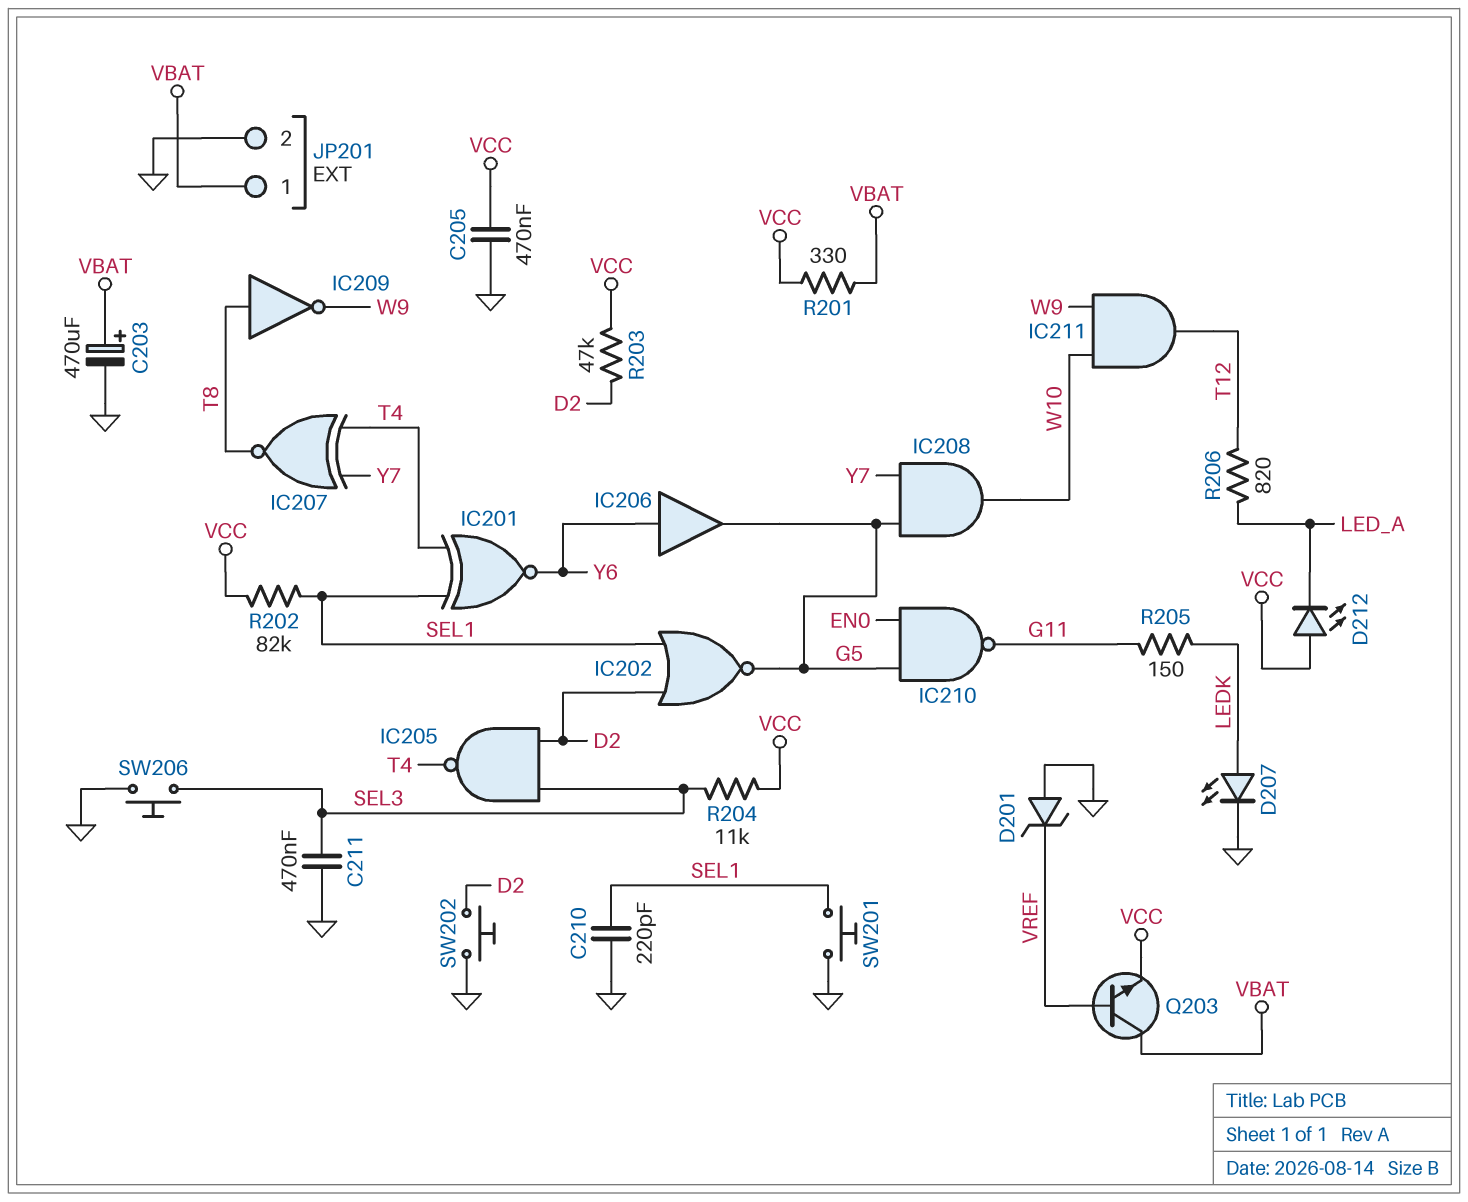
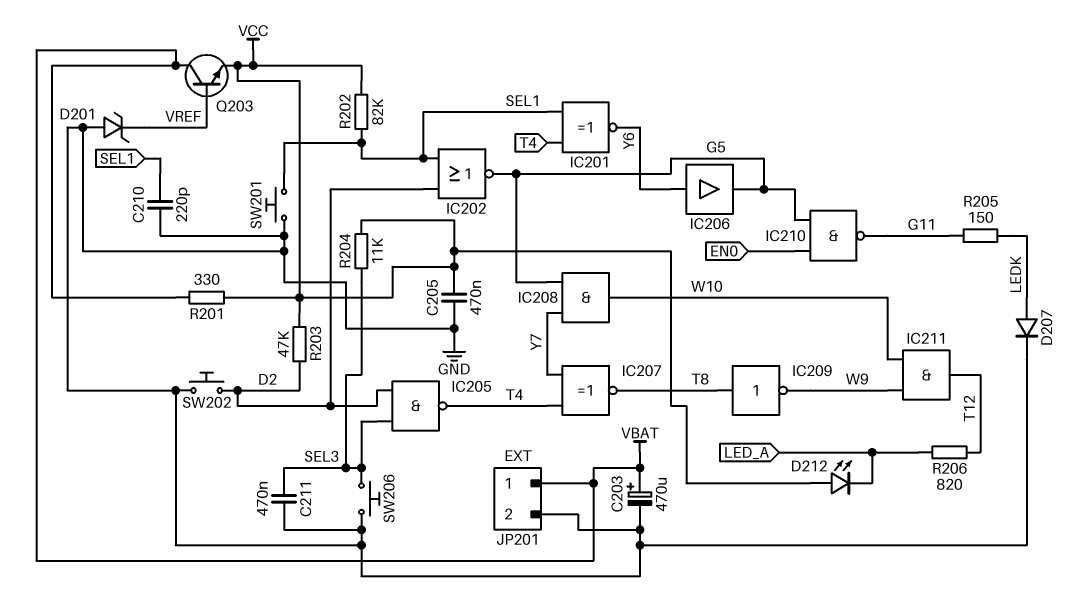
D207: LED (A LEDK, K GND) -> diode (A LEDK, K GND)

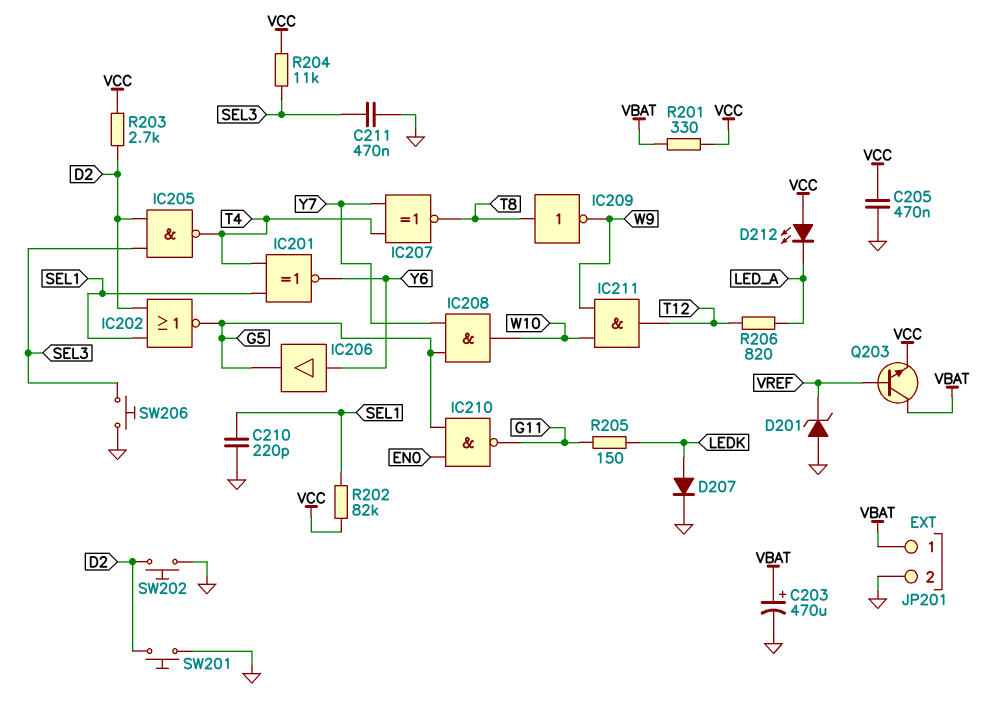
R203: 47k (D2, VCC) -> 2.7k (D2, VCC)
SW201: button (GND, SEL1) -> button (D2, GND)

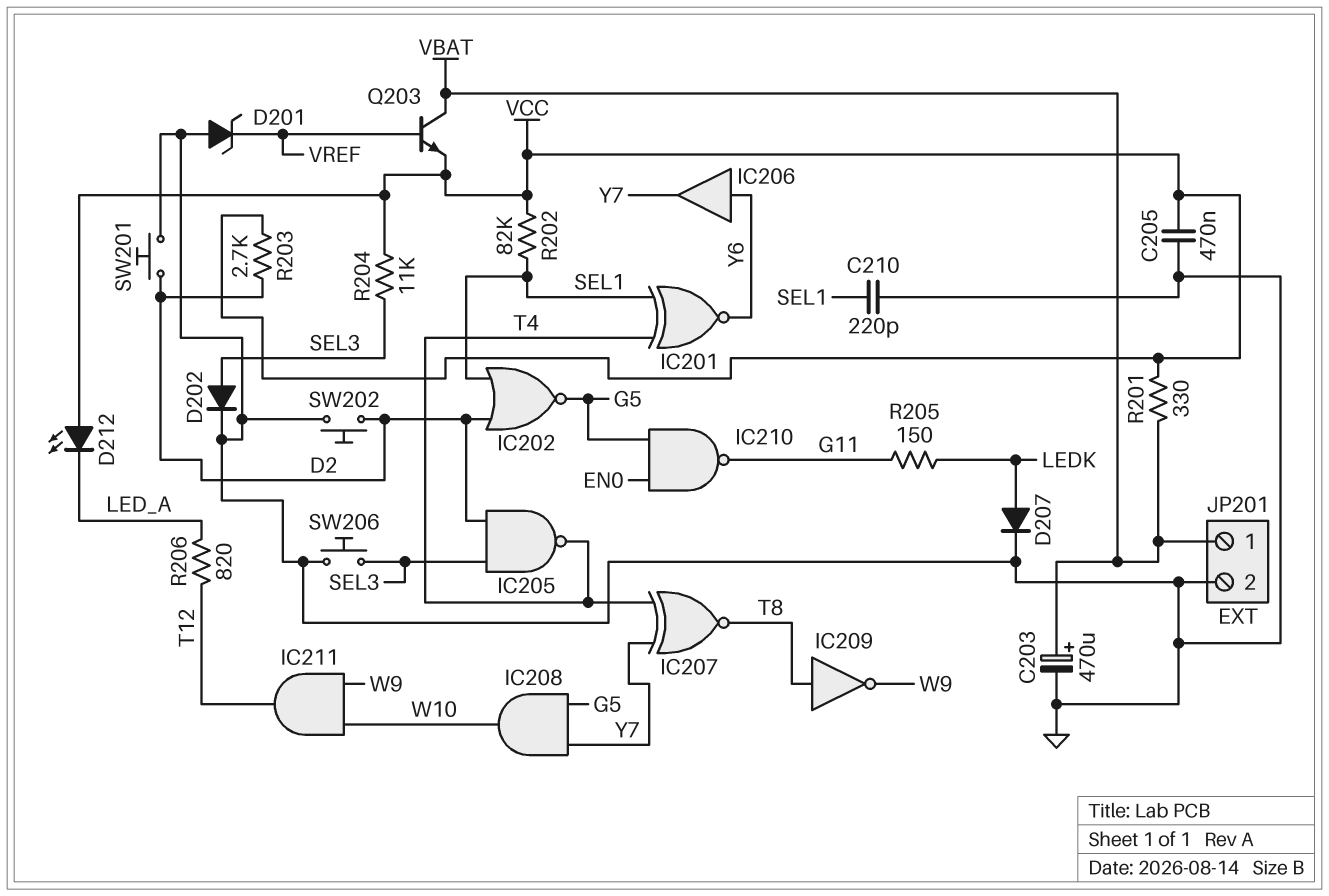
C211: 470nF (GND, SEL3) -> none
D202: none -> diode (A SEL3, K GND)
IC206: buffer (in Y6, out G5) -> buffer (in Y6, out Y7)

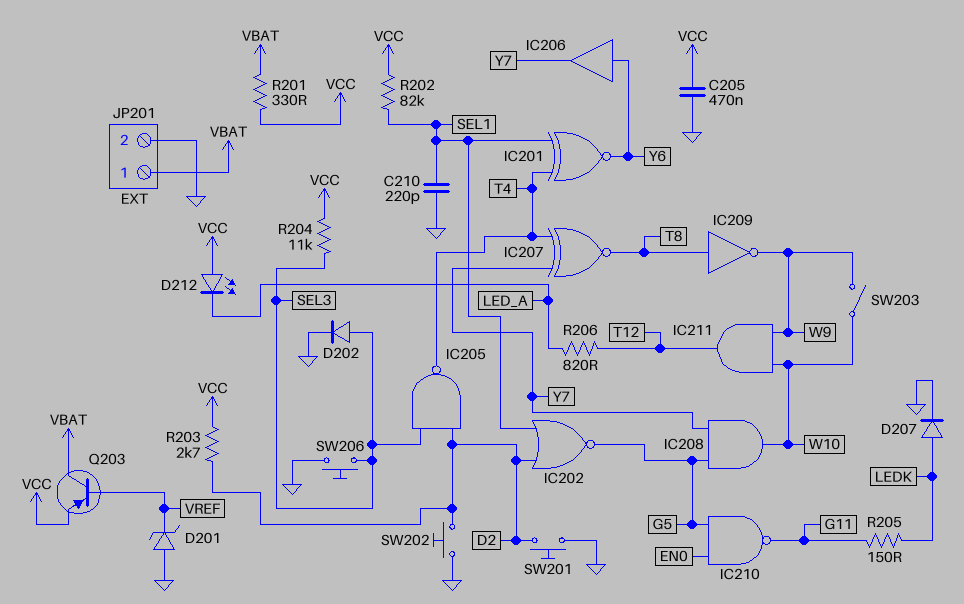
C203: 470uF (plus VBAT, minus GND) -> none
Q203: NPN (B VREF, C VBAT, E VCC) -> PNP (B VREF, C VBAT, E VCC)
SW203: none -> switch (W9, W10)

